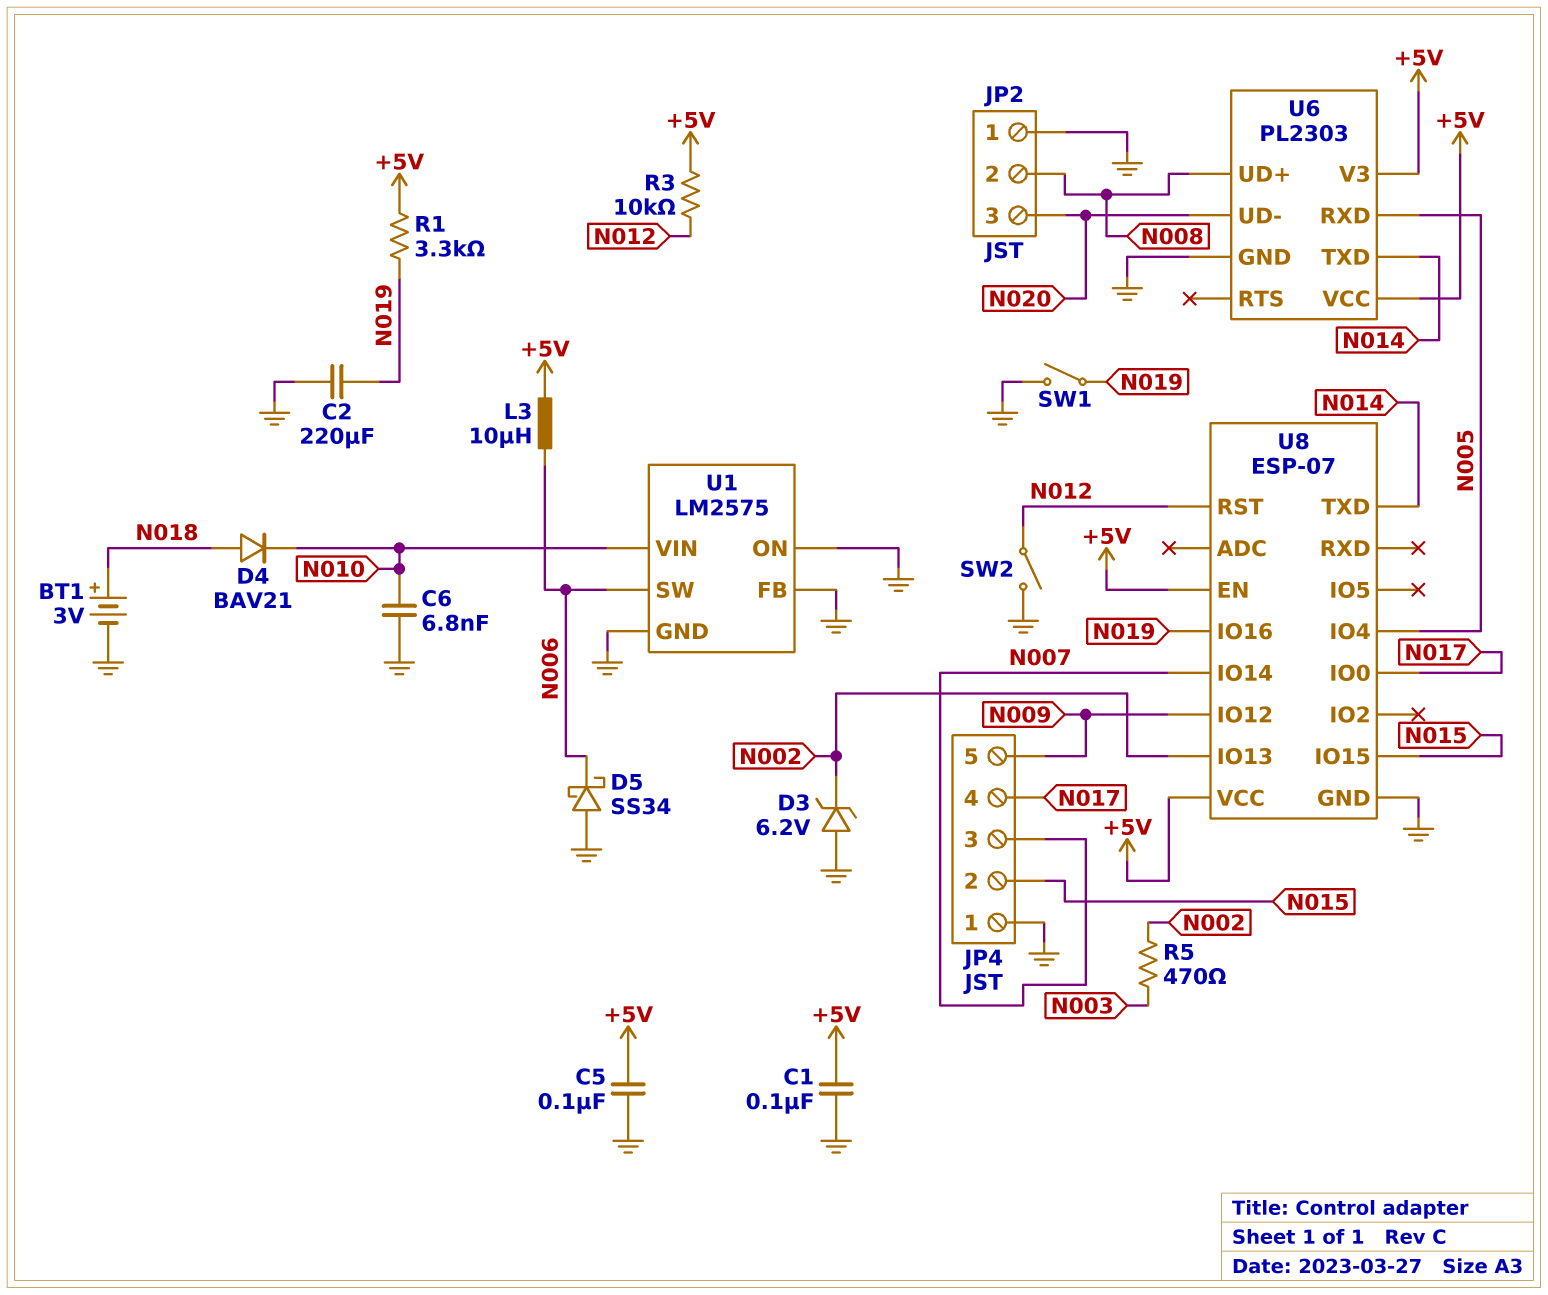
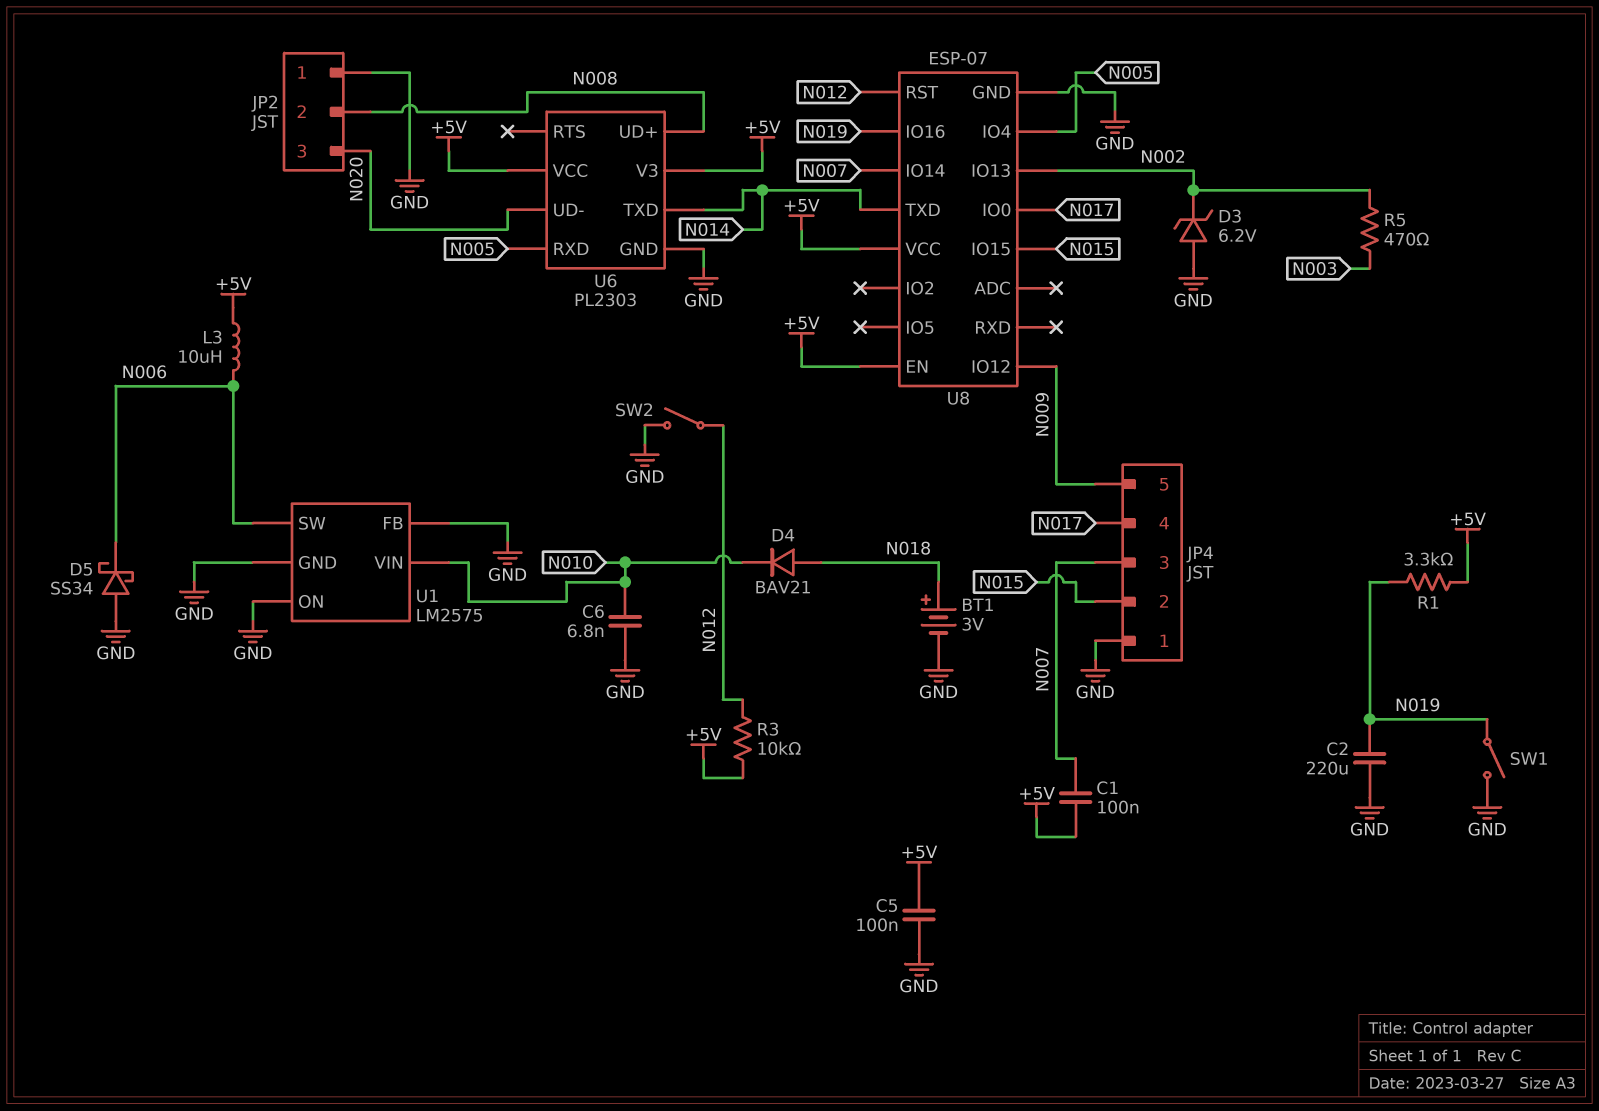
C1: 100nF (+5V, GND) -> 100nF (+5V, N007)

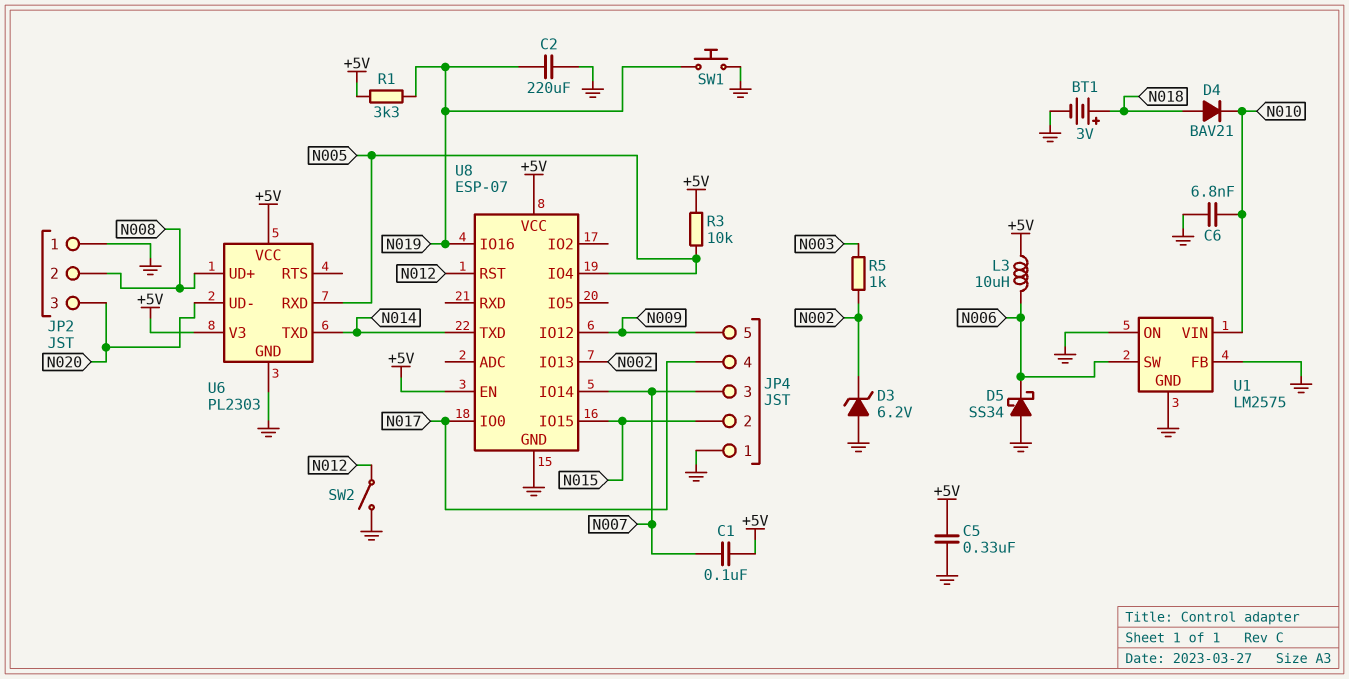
C5: 100nF (+5V, GND) -> 330nF (+5V, GND)
R3: 10k (+5V, N012) -> 10k (+5V, N005)
R5: 470 (N002, N003) -> 1k (N002, N003)
SW1: switch (GND, N019) -> button (GND, N019)

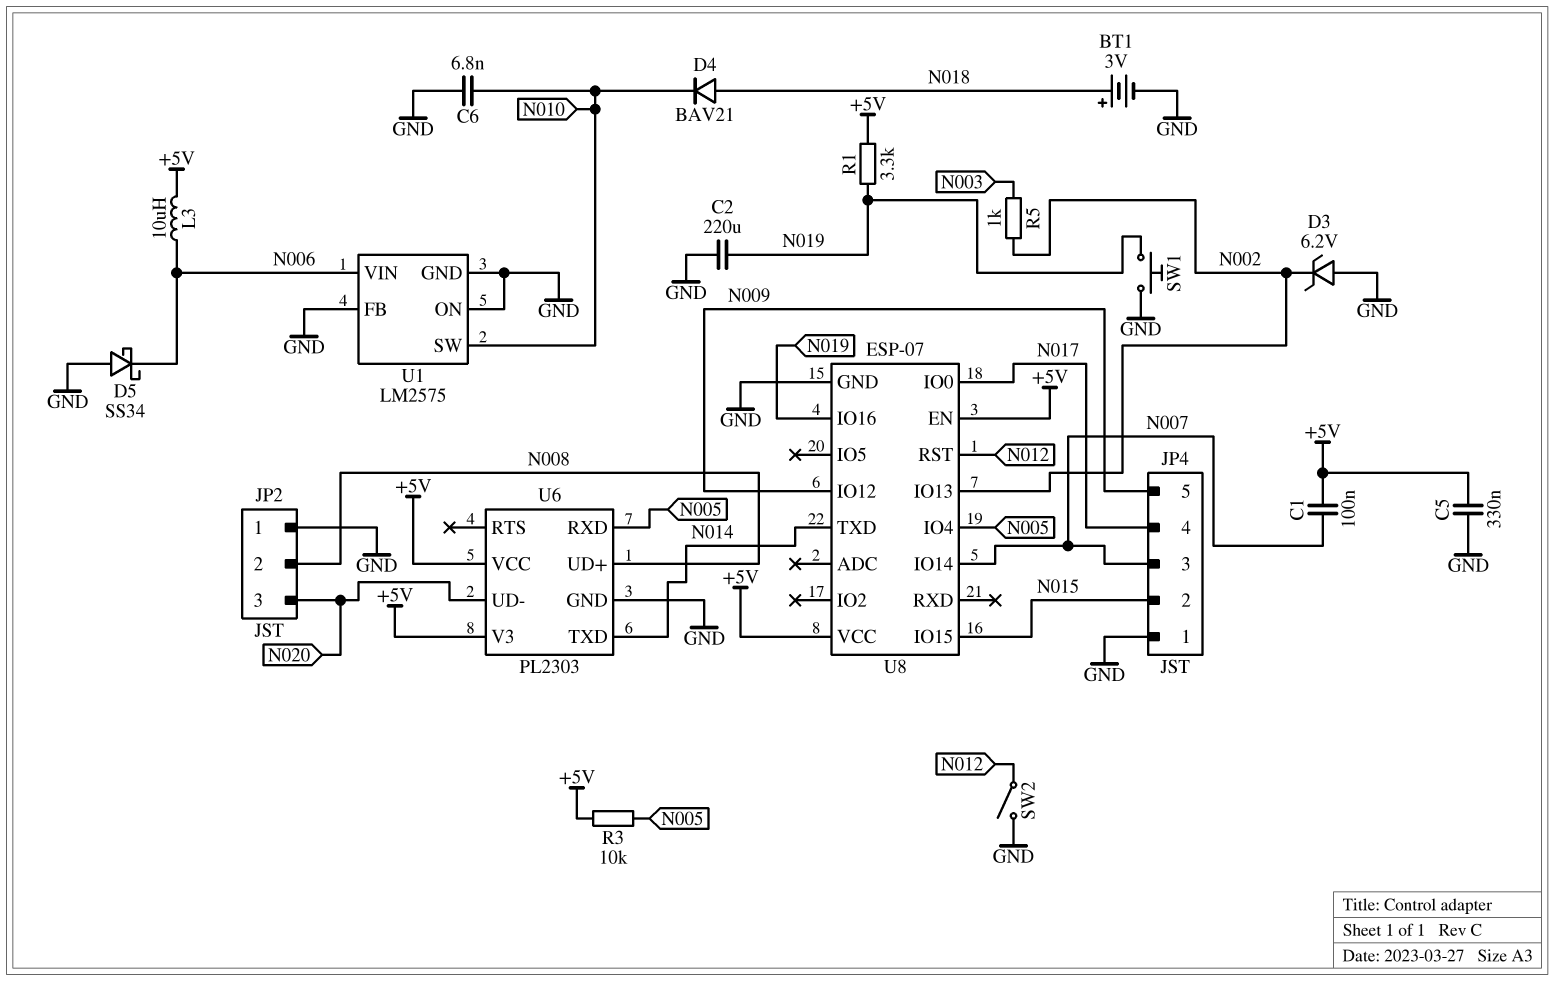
U1 pin SW: N006 -> N010
U1 pin VIN: N010 -> N006

